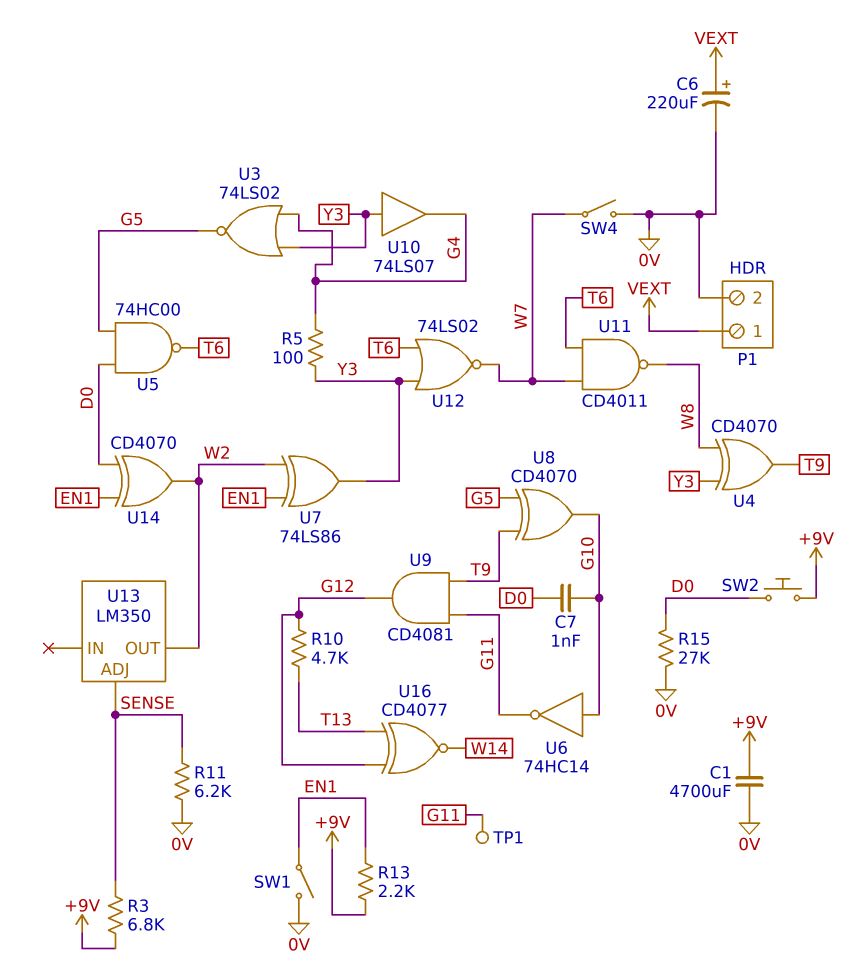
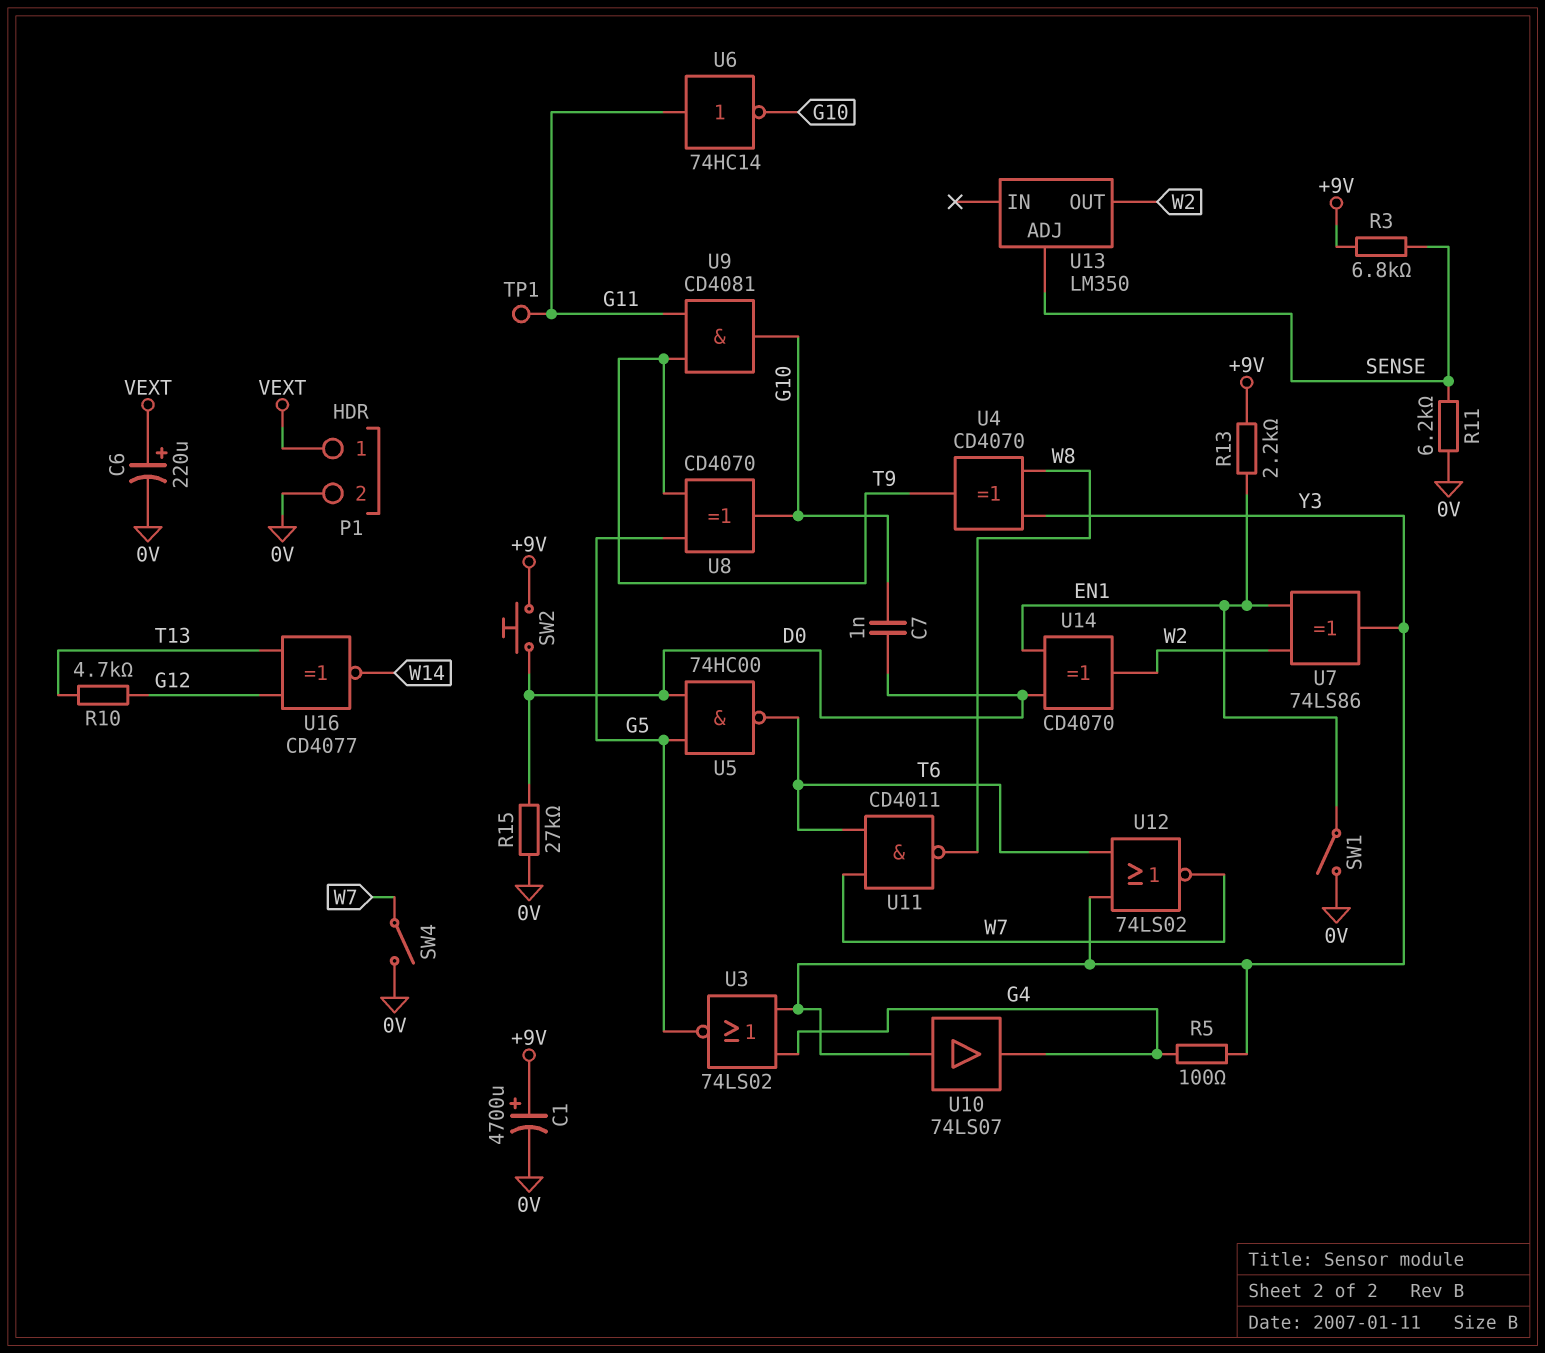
C1: 4700uF (+9V, 0V) -> 4700uF (plus +9V, minus 0V)
U6: NOT 74HC14 (in G10, out G11) -> NOT 74HC14 (in G11, out G10)
U9: AND CD4081 (in G11, in T9, out G12) -> AND CD4081 (in G11, in T9, out G10)

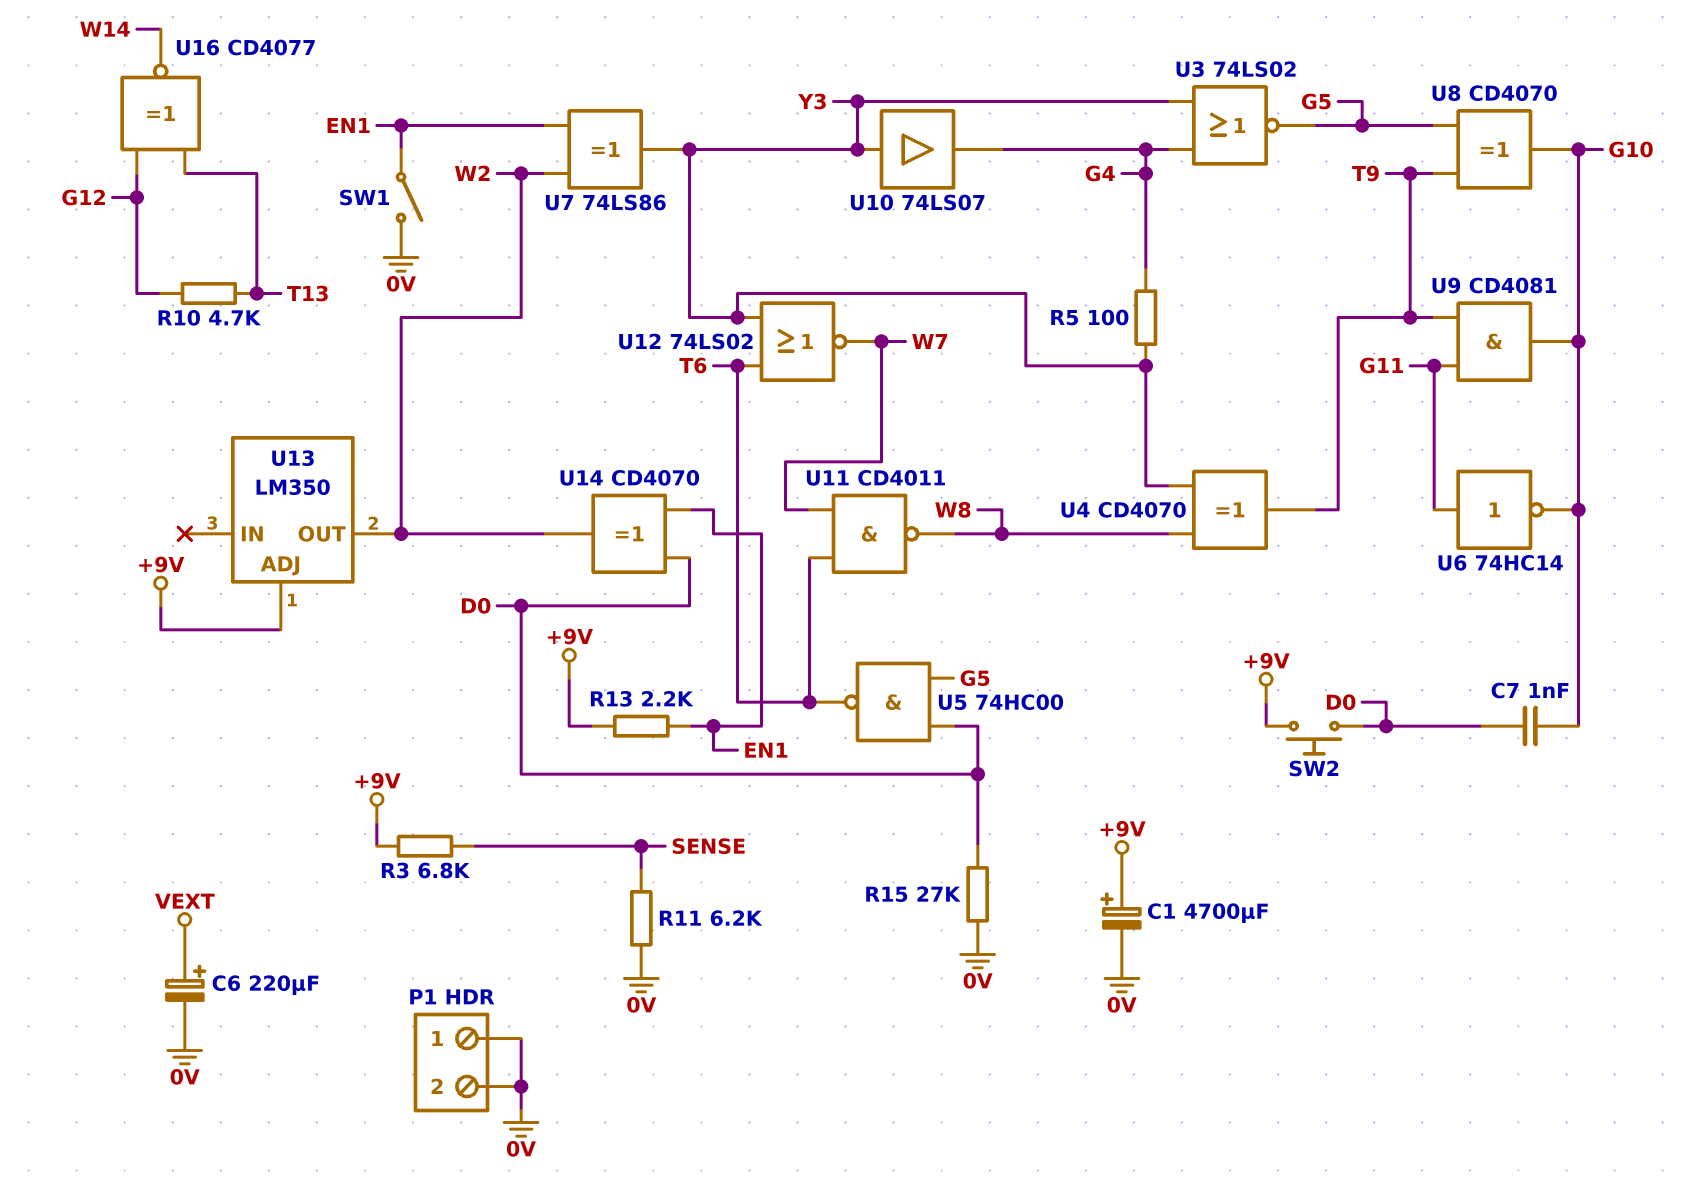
P1 pin 1: VEXT -> 0V
SW4: switch (0V, W7) -> none
TP1: test point (G11) -> none
U13 pin ADJ: SENSE -> +9V

